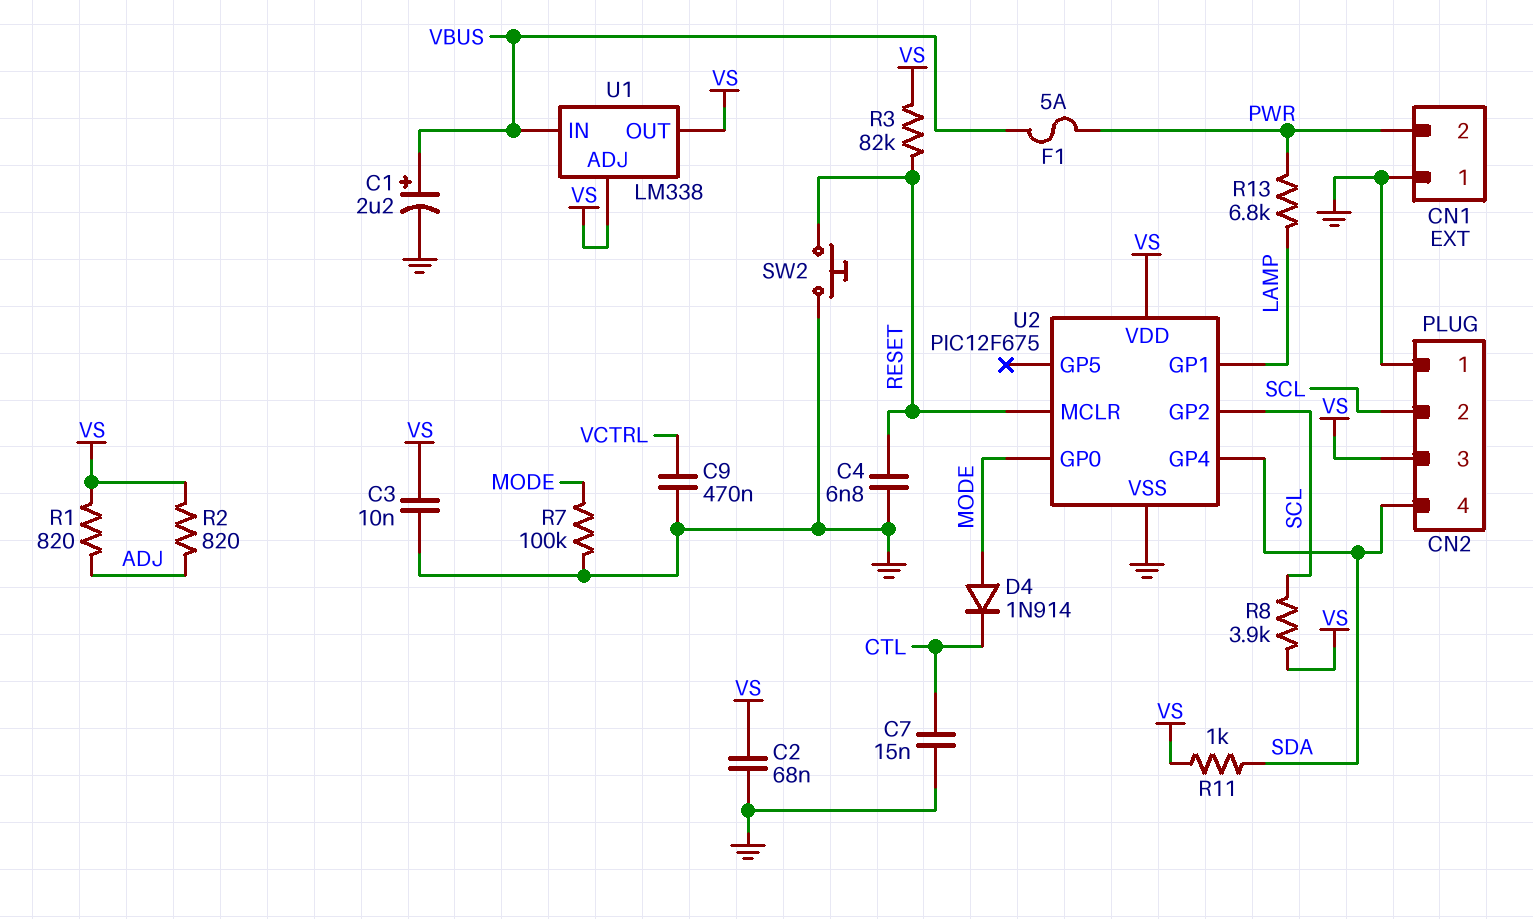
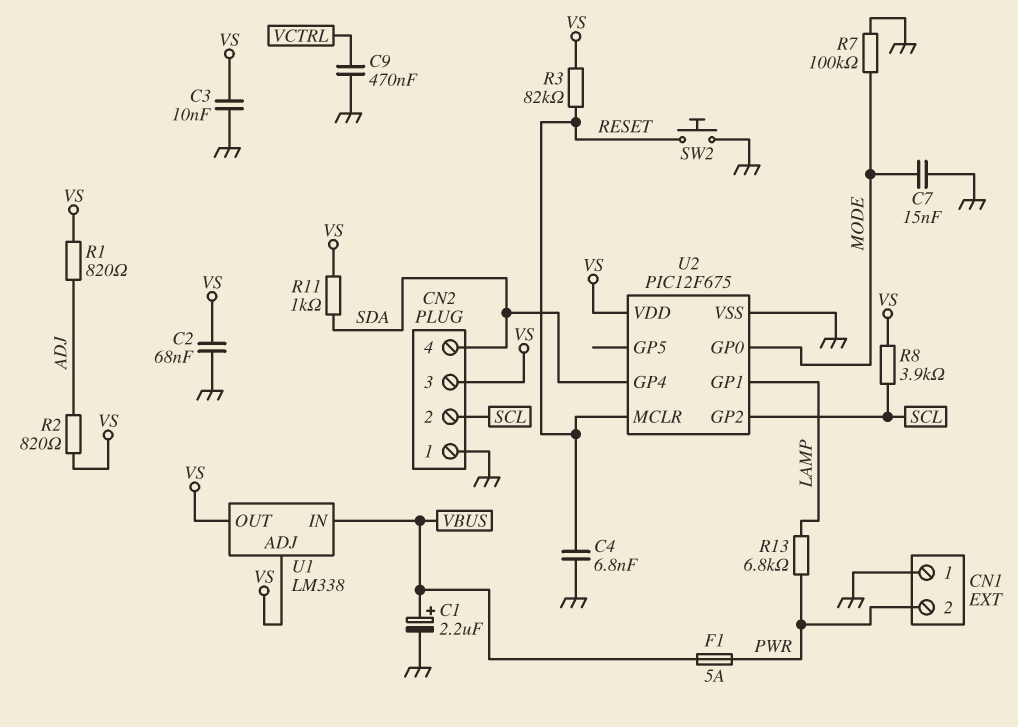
C7: 15nF (CTL, GND) -> 15nF (GND, MODE)
D4: diode 1N914 (A MODE, K CTL) -> none

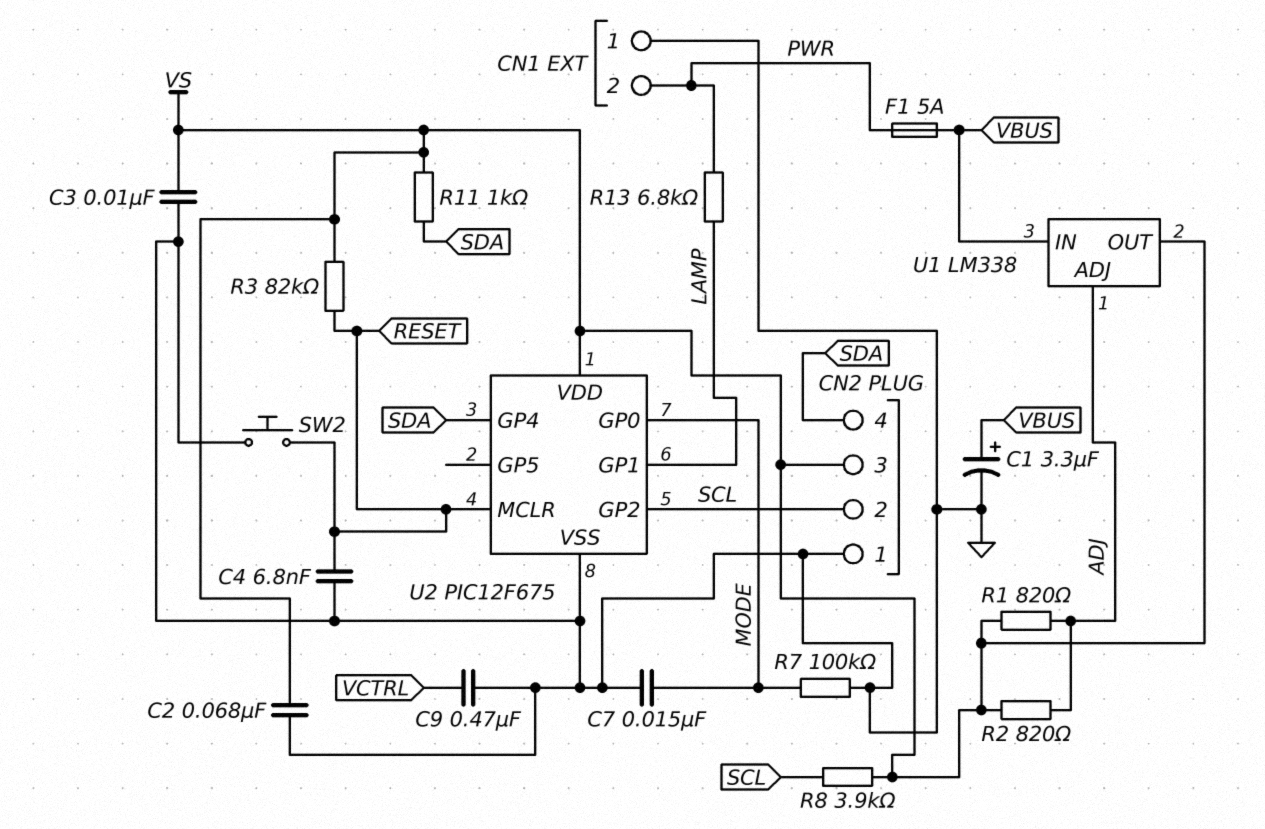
C1: 2.2uF (plus VBUS, minus GND) -> 3.3uF (plus VBUS, minus GND)
U1 pin ADJ: VS -> ADJ

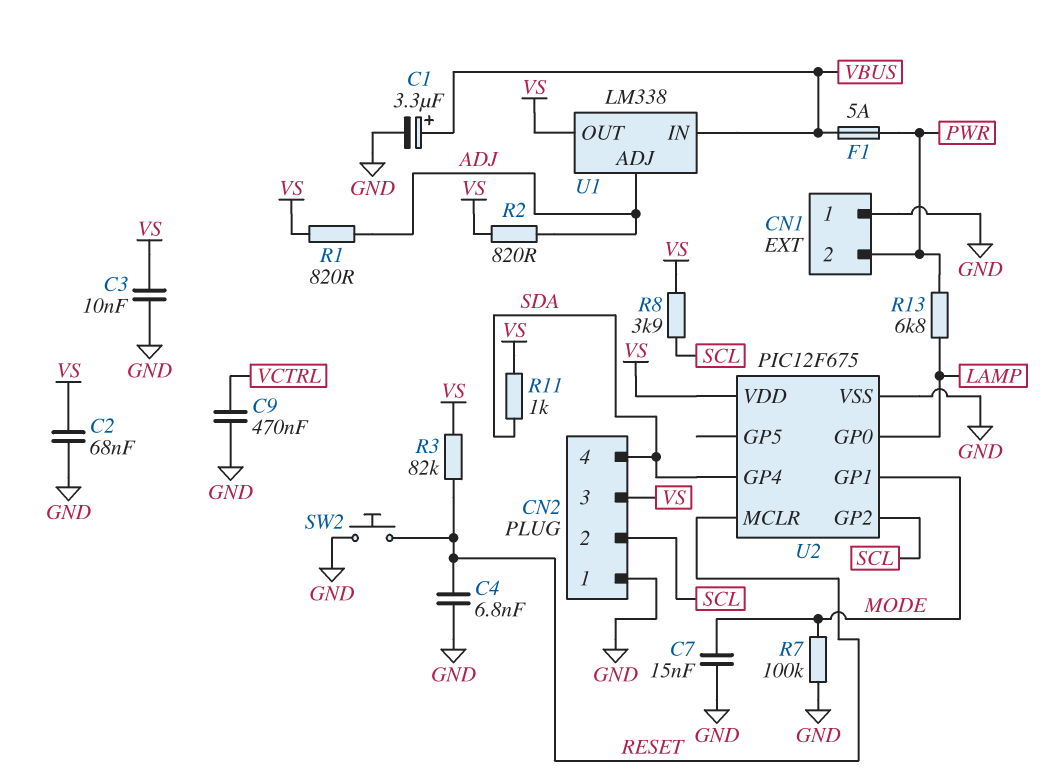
U2 pin GP0: MODE -> LAMP
U2 pin GP1: LAMP -> MODE

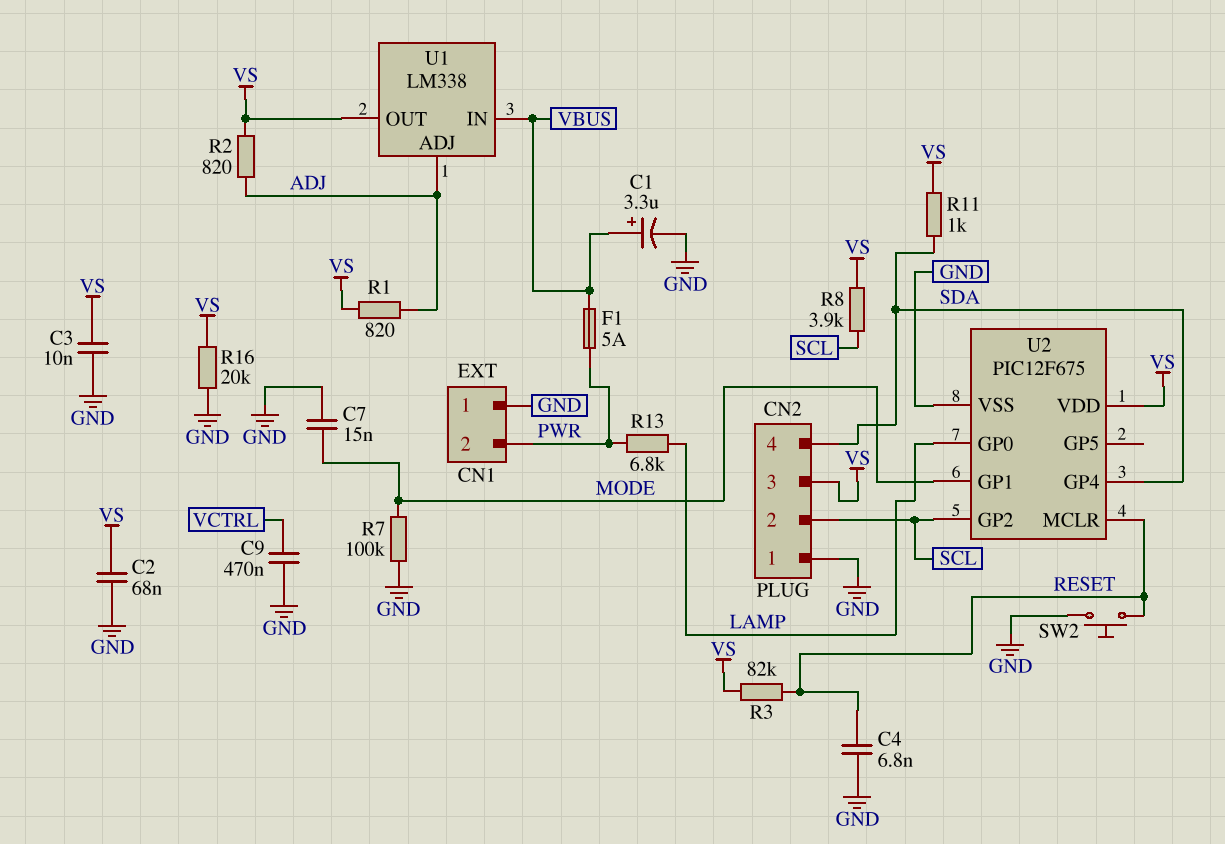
R16: none -> 20k (GND, VS)

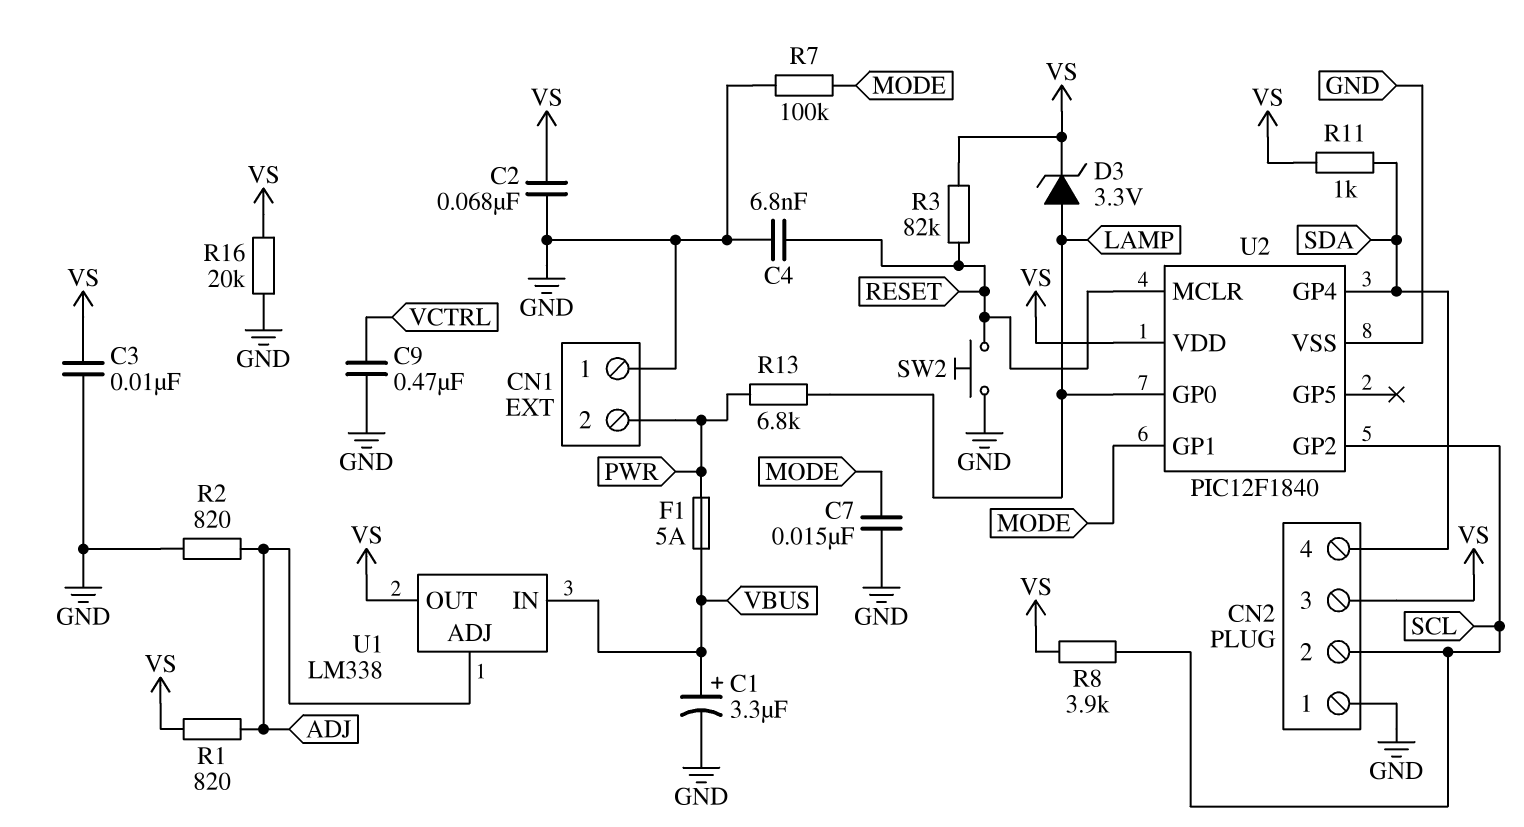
D3: none -> zener 3.3V (A LAMP, K VS)
R2: 820 (ADJ, VS) -> 820 (ADJ, GND)
U2: PIC12F675 -> PIC12F1840

